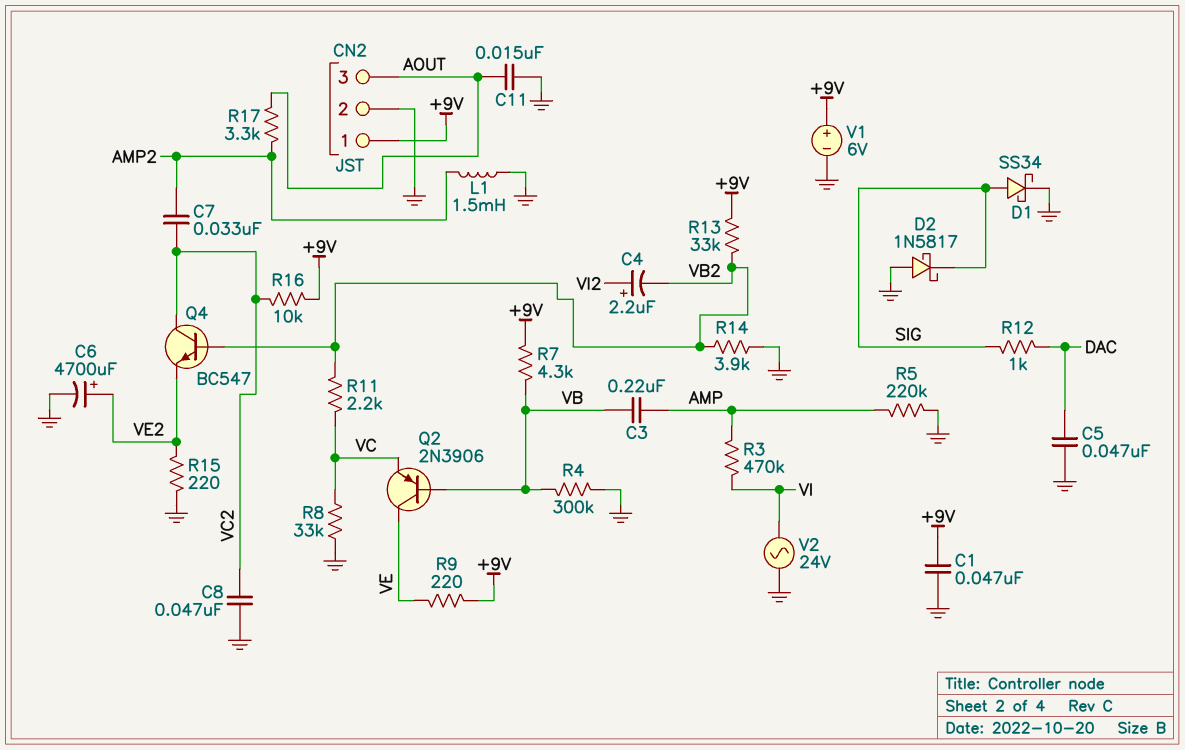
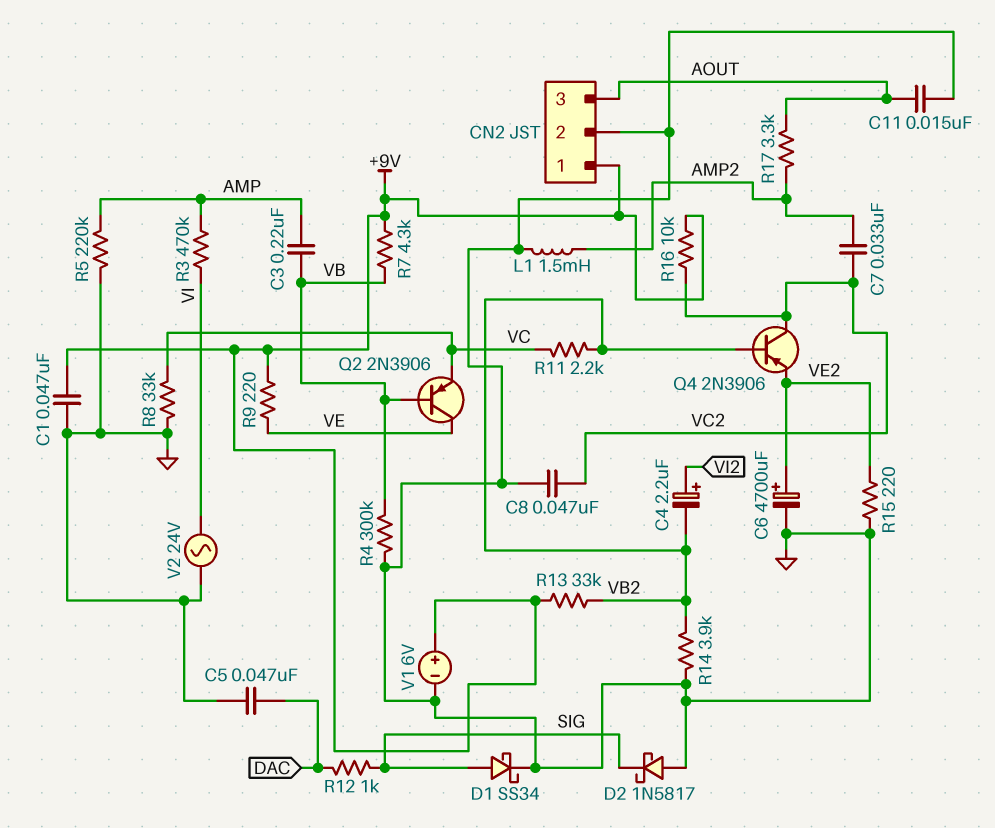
Q4: NPN BC547 (B VB2, C VC2, E VE2) -> PNP 2N3906 (B VB2, C VC2, E VE2)

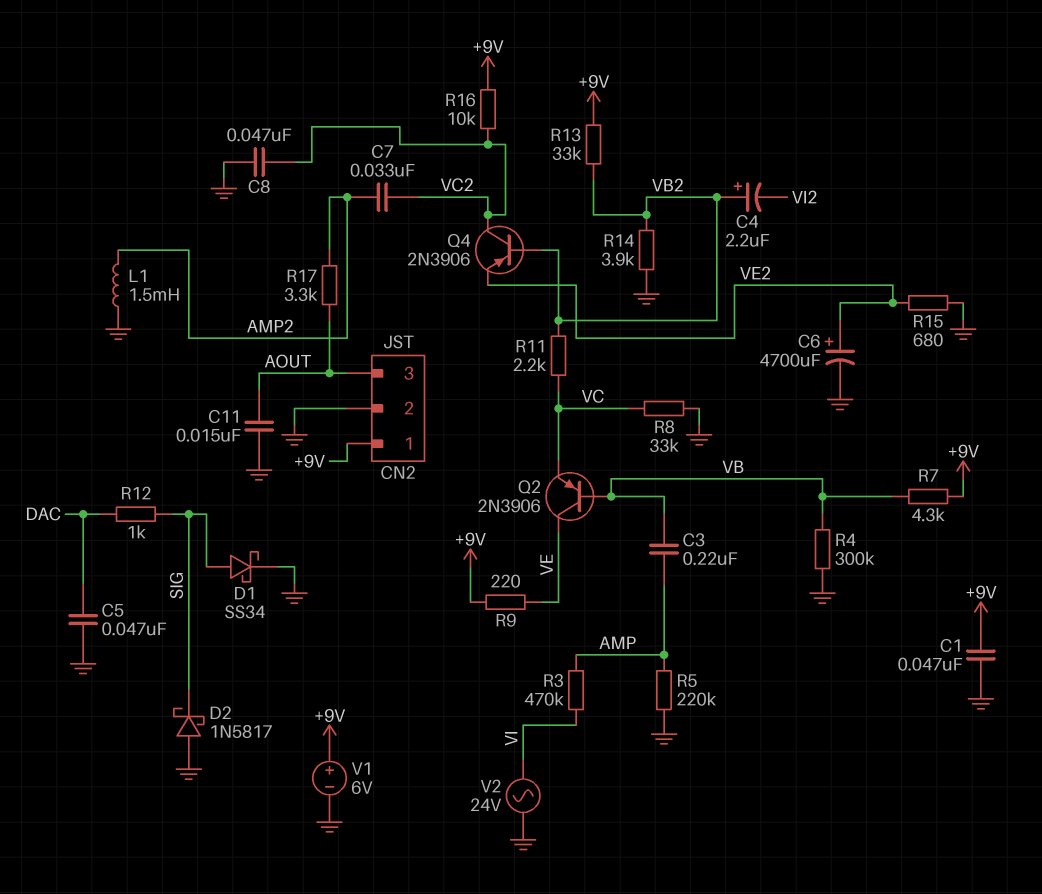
C4: 2.2uF (plus VI2, minus VB2) -> 2.2uF (plus VB2, minus VI2)
R15: 220 (GND, VE2) -> 680 (GND, VE2)

